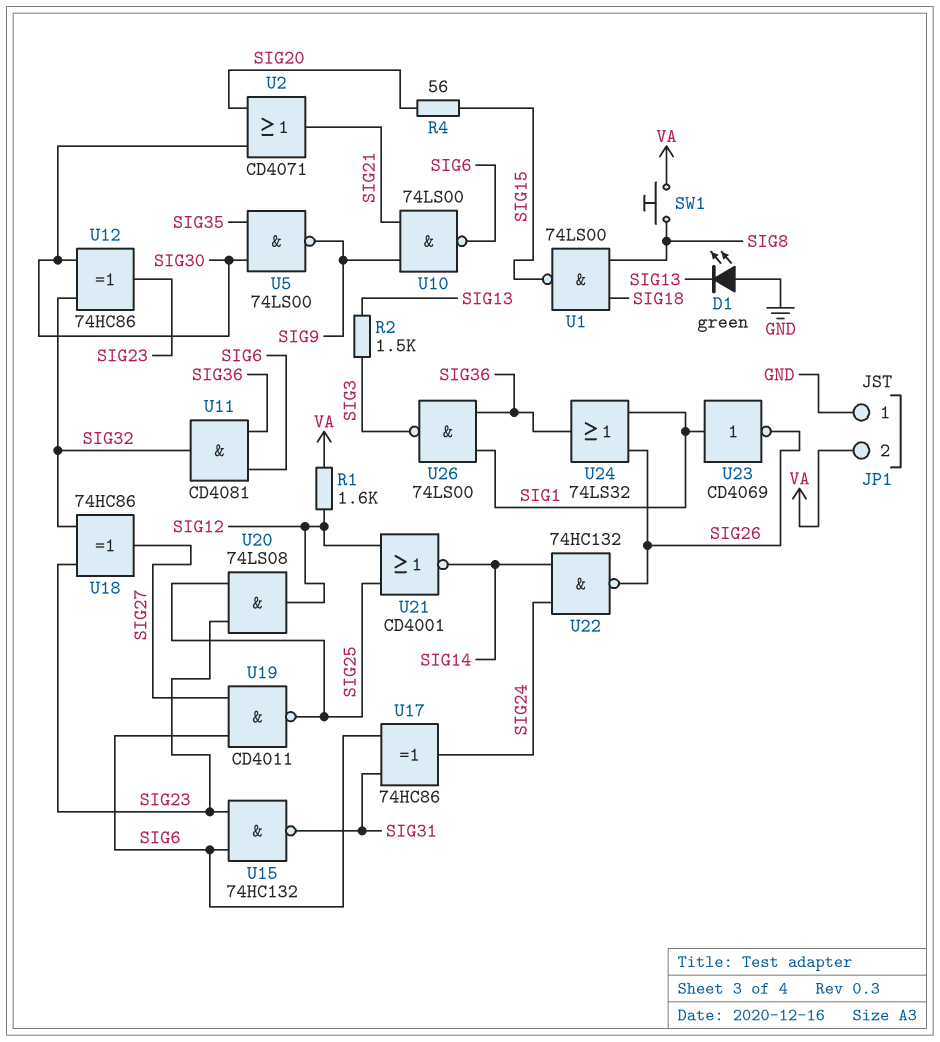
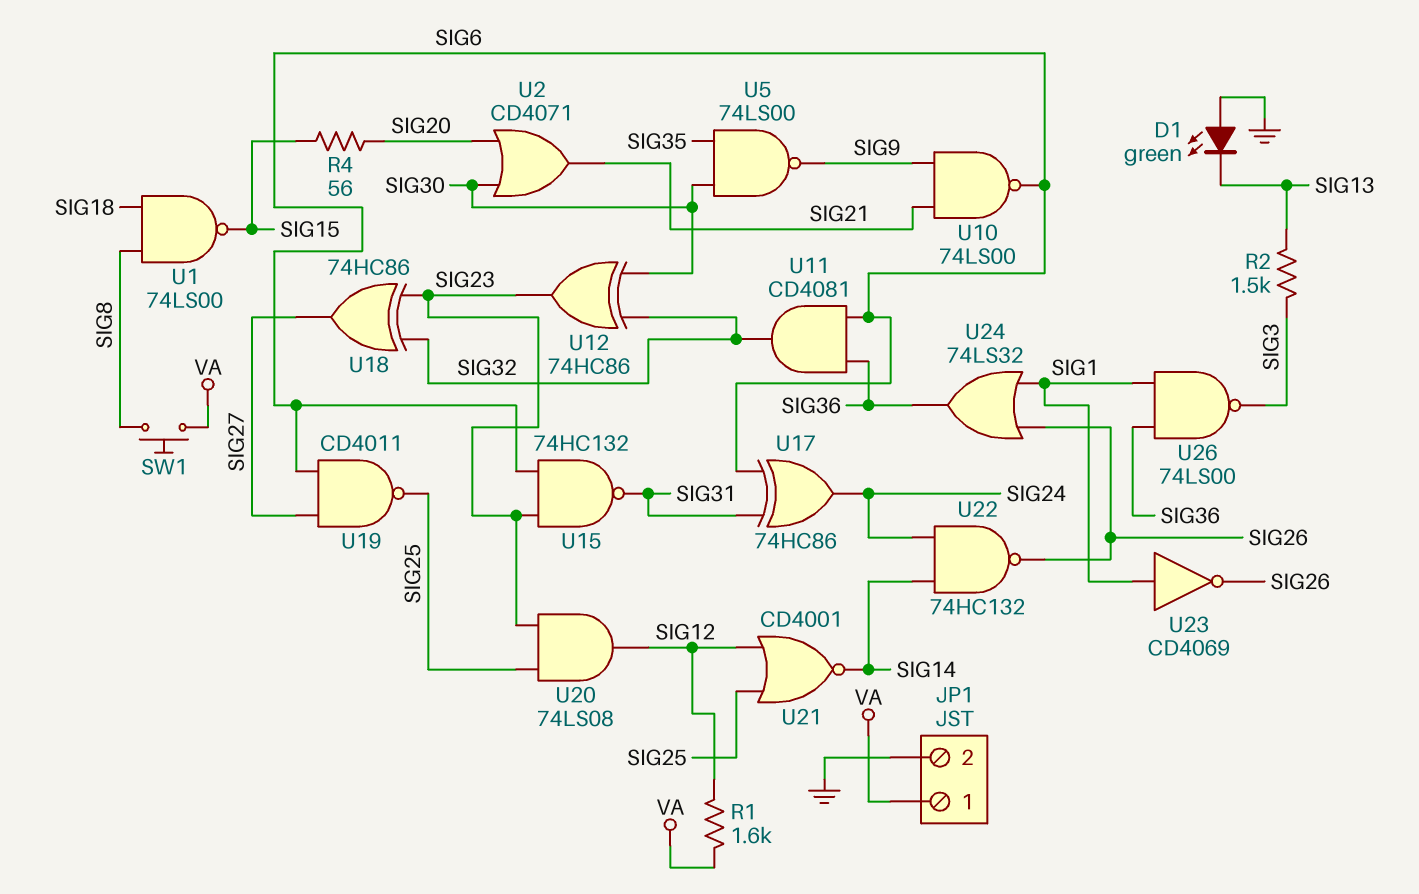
JP1 pin 1: GND -> VA
JP1 pin 2: VA -> GND

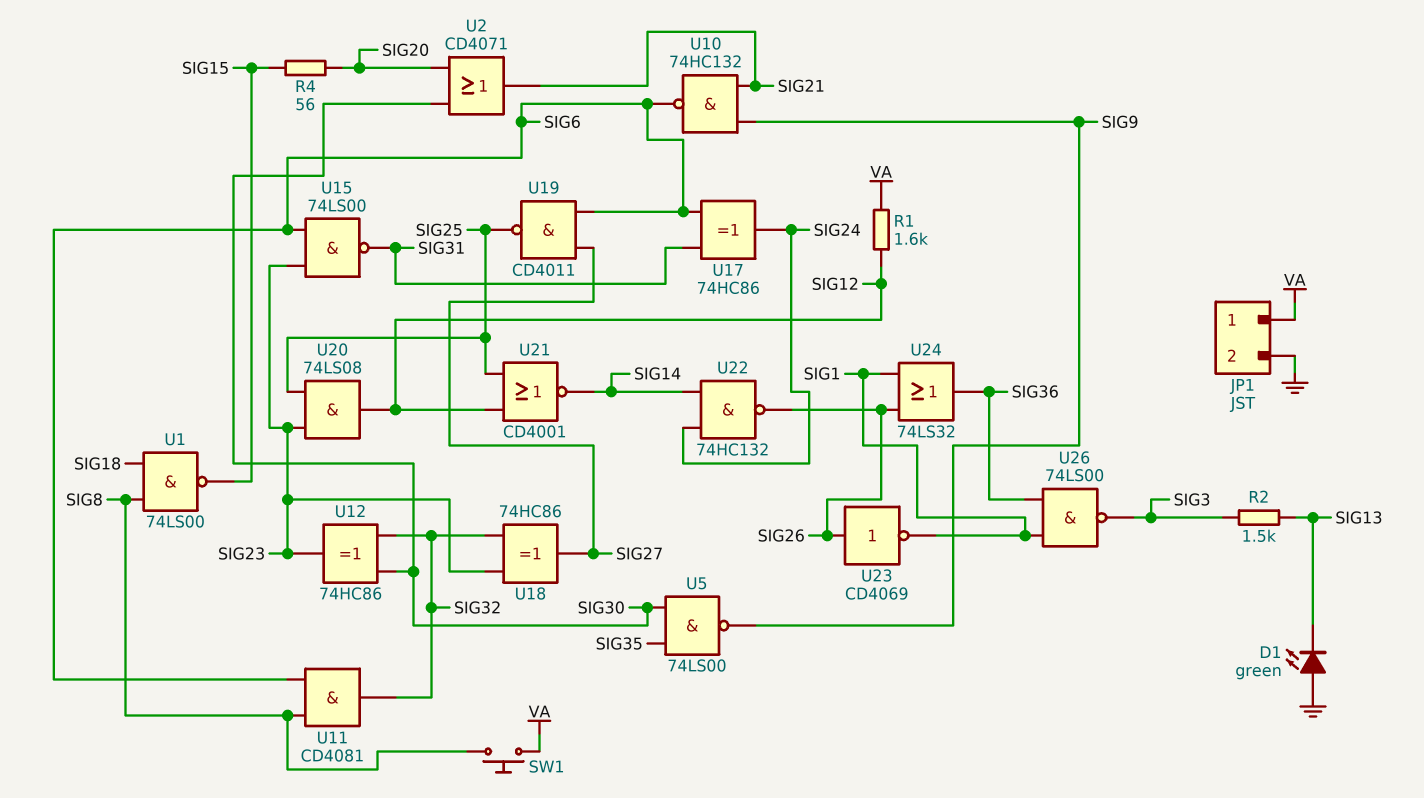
U10: NAND 74LS00 (in SIG9, in SIG21, out SIG6) -> NAND 74HC132 (in SIG9, in SIG21, out SIG6)
U11: AND CD4081 (in SIG6, in SIG36, out SIG32) -> AND CD4081 (in SIG6, in SIG8, out SIG32)
U15: NAND 74HC132 (in SIG6, in SIG23, out SIG31) -> NAND 74LS00 (in SIG6, in SIG23, out SIG31)
U23: NOT CD4069 (in SIG1, out SIG26) -> NOT CD4069 (in SIG26, out SIG1)

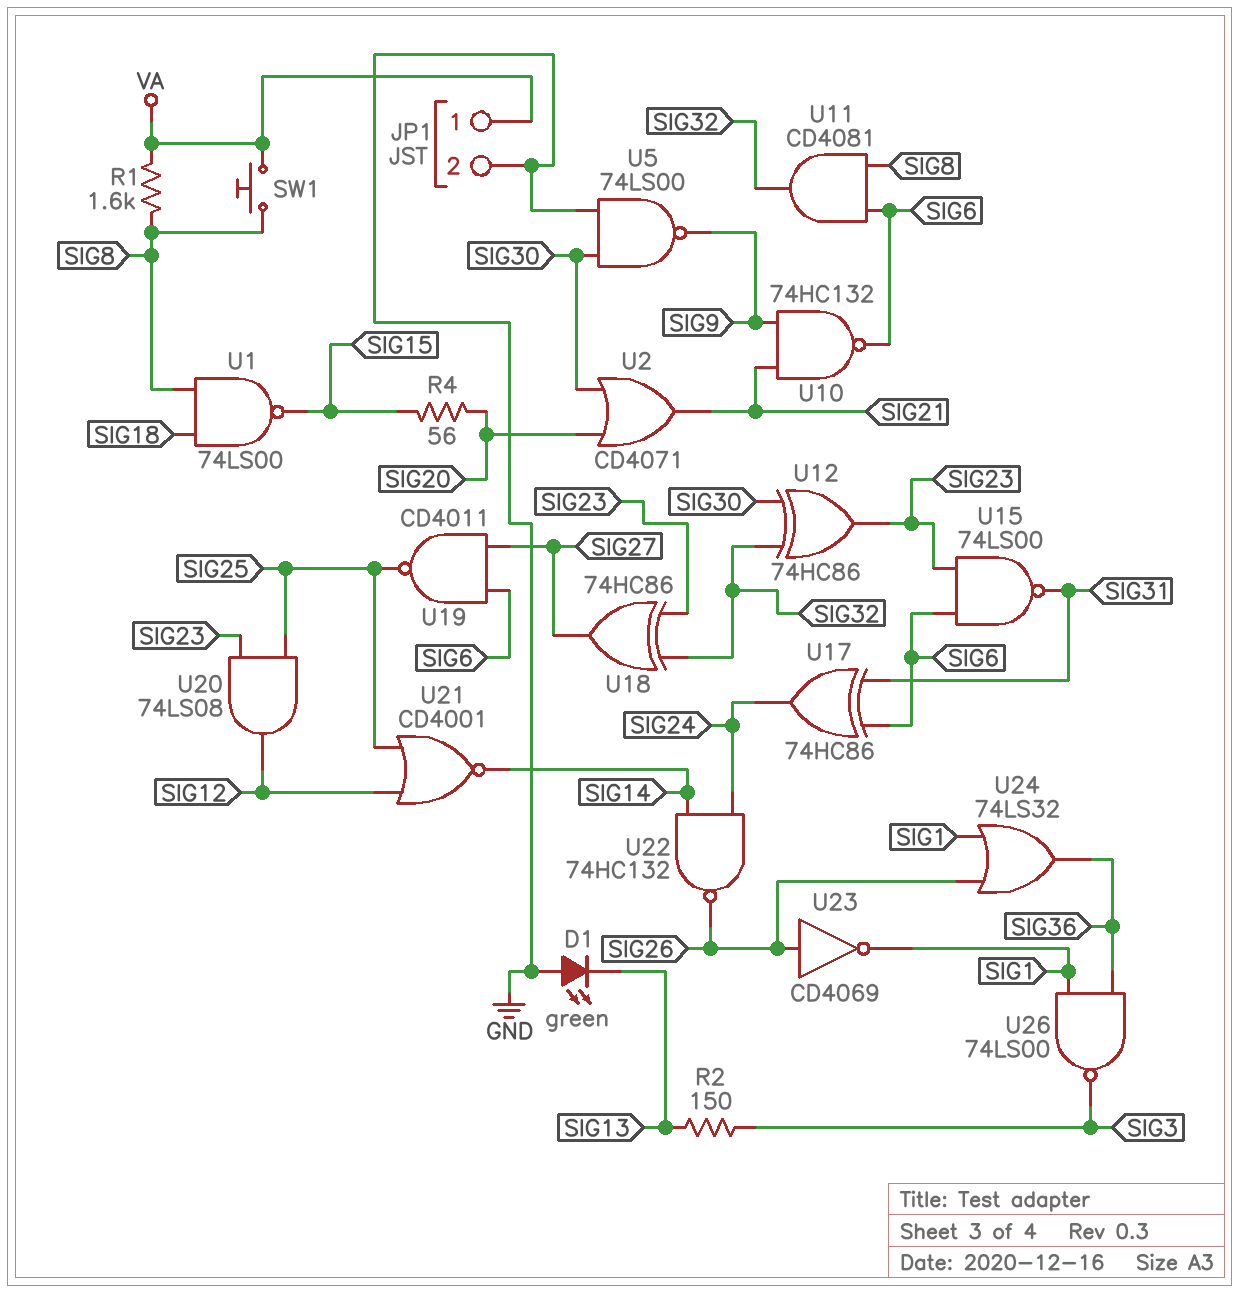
R1: 1.6k (SIG12, VA) -> 1.6k (SIG8, VA)
R2: 1.5k (SIG3, SIG13) -> 150 (SIG3, SIG13)
U5: NAND 74LS00 (in SIG30, in SIG35, out SIG9) -> NAND 74LS00 (in GND, in SIG30, out SIG9)

